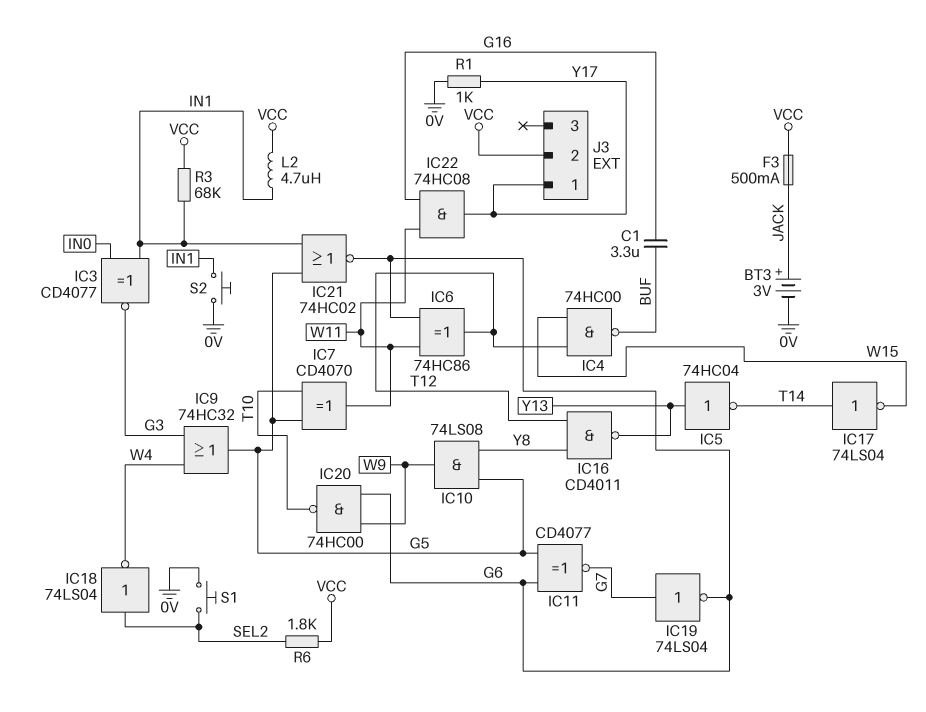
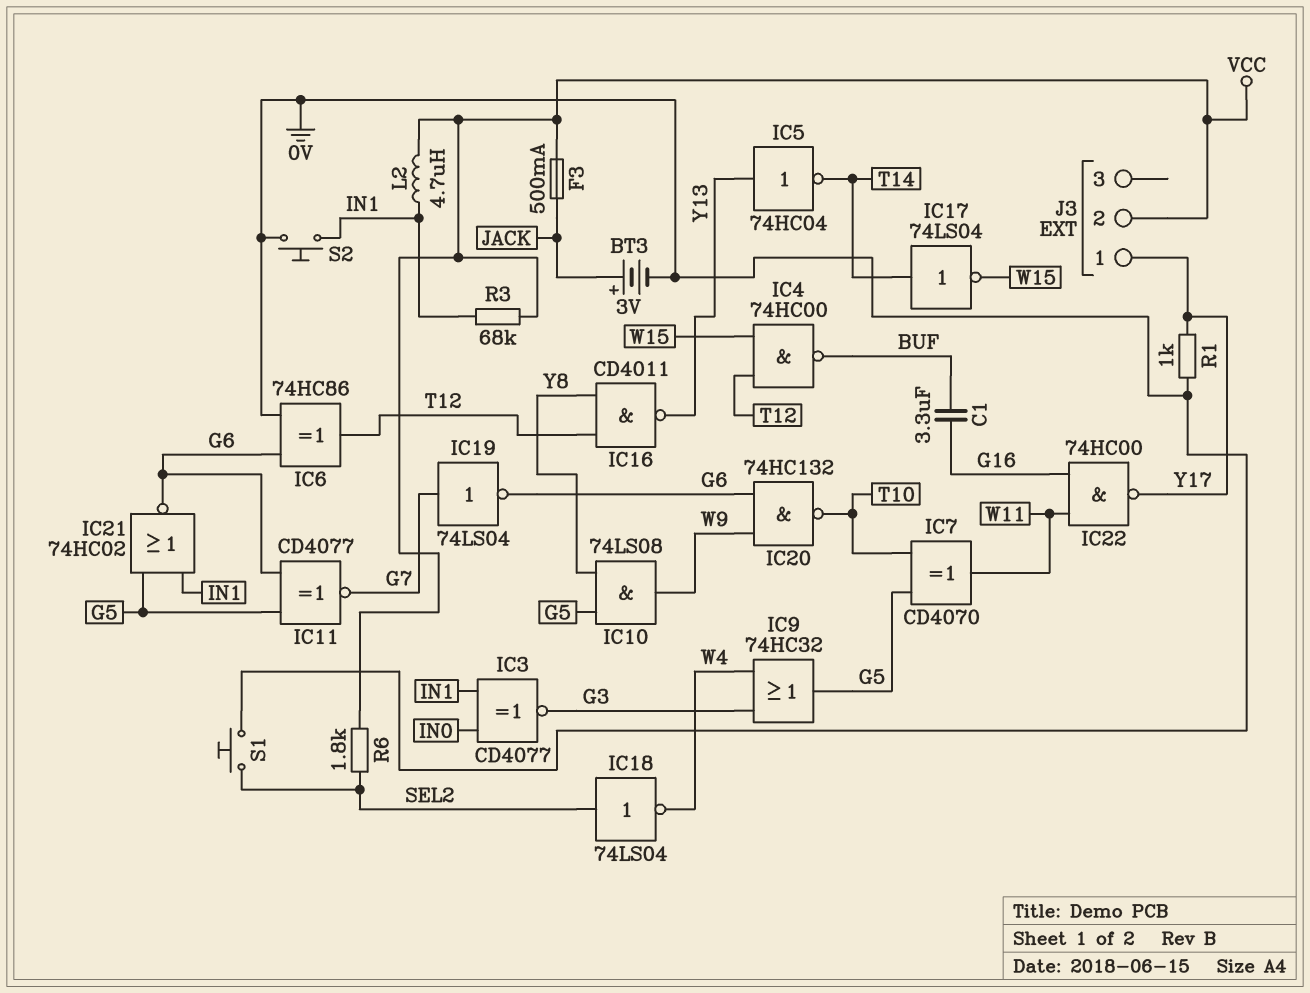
IC6: XOR 74HC86 (in G6, in W11, out T12) -> XOR 74HC86 (in 0V, in G6, out T12)
IC20: NAND 74HC00 (in G6, in W9, out T10) -> NAND 74HC132 (in G6, in W9, out T10)
IC22: AND 74HC08 (in G16, in W11, out Y17) -> NAND 74HC00 (in G16, in W11, out Y17)

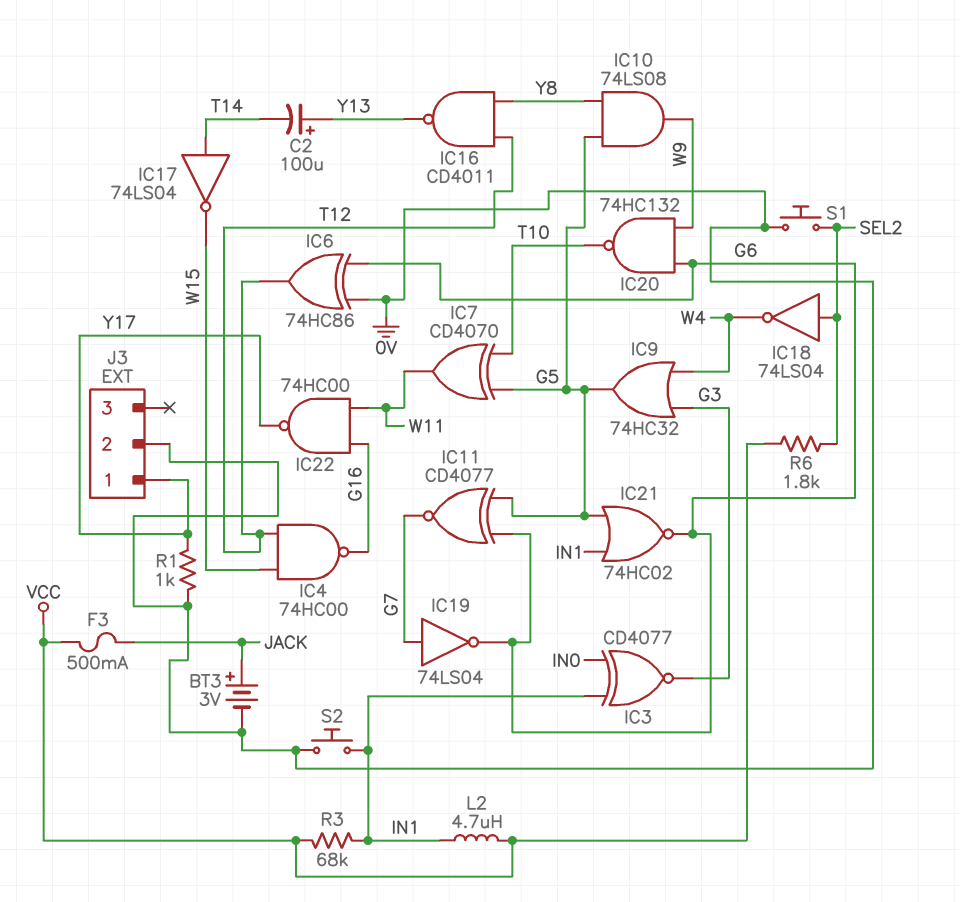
C1: 3.3uF (BUF, G16) -> none
C2: none -> 100uF (plus Y13, minus T14)
IC4: NAND 74HC00 (in T12, in W15, out BUF) -> NAND 74HC00 (in T12, in W15, out G16)
IC5: NOT 74HC04 (in Y13, out T14) -> none
J3 pin 2: VCC -> 0V

